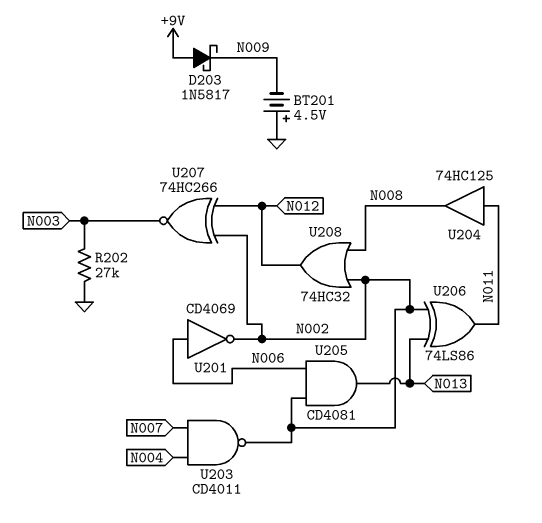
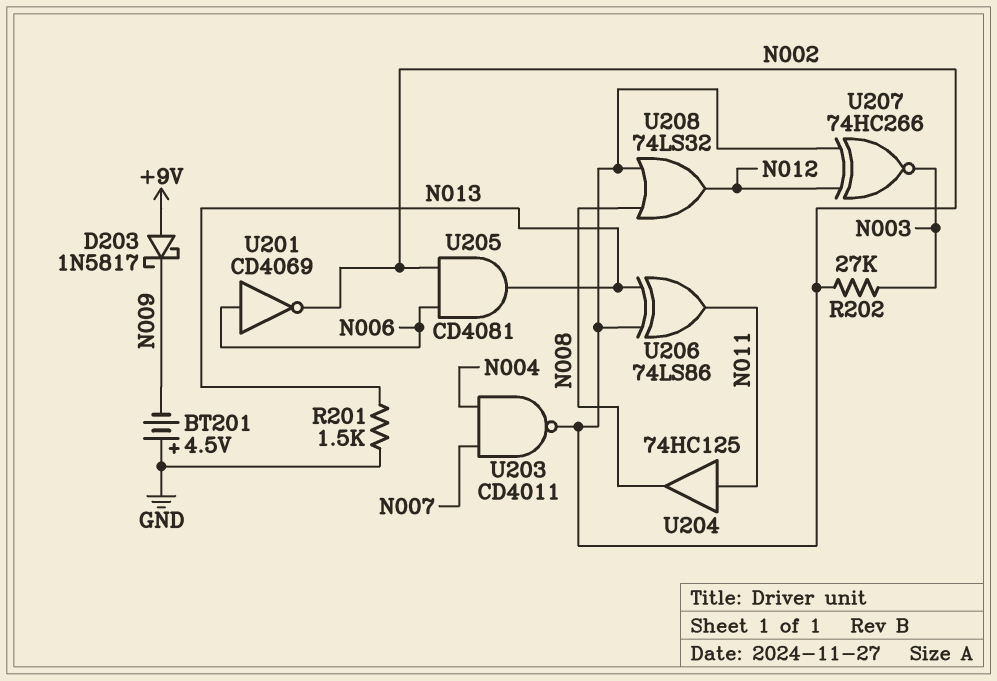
R201: none -> 1.5k (GND, N013)
R202: 27k (GND, N003) -> 27k (N002, N003)
U208: OR 74HC32 (in N002, in N008, out N012) -> OR 74LS32 (in N002, in N008, out N012)

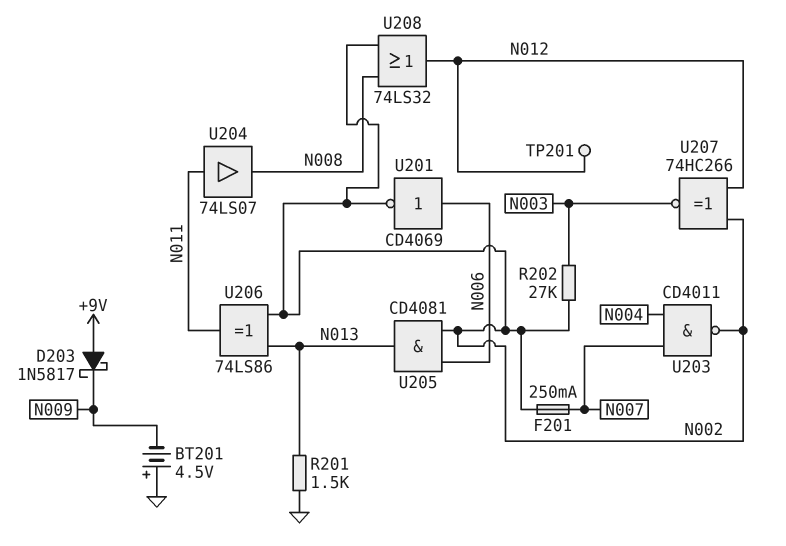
F201: none -> 250mA (N002, N007)
TP201: none -> test point (N012)
U204: buffer 74HC125 (in N011, out N008) -> buffer 74LS07 (in N011, out N008)

